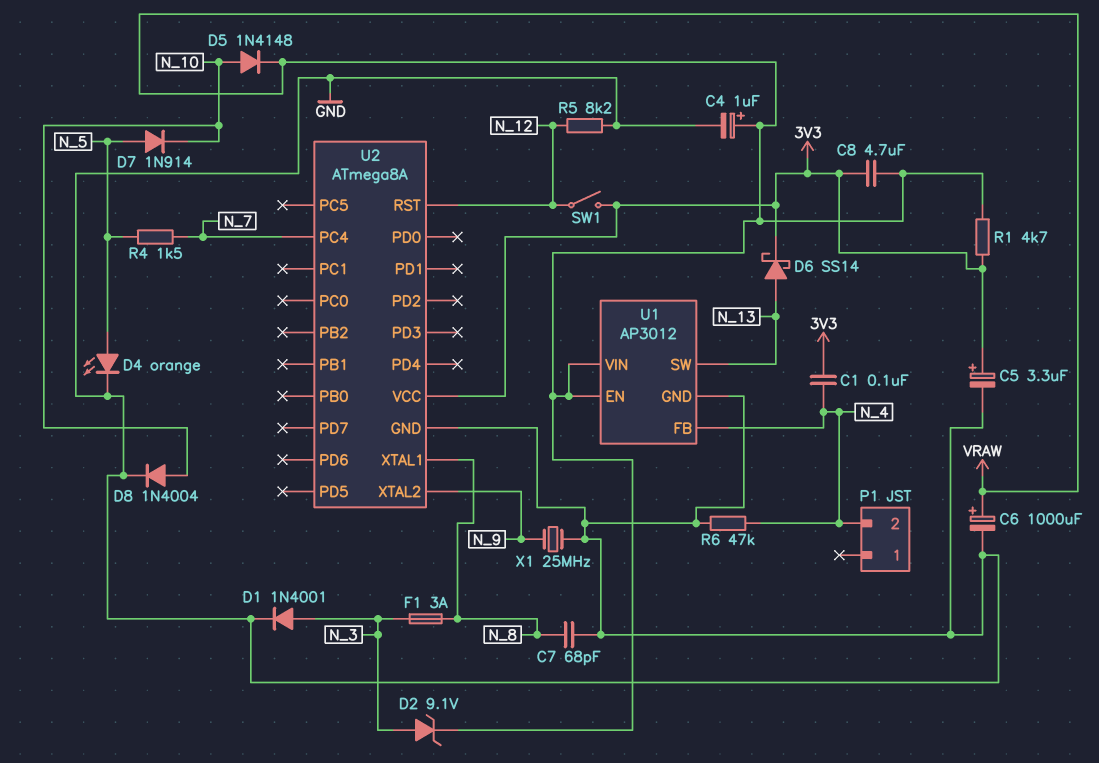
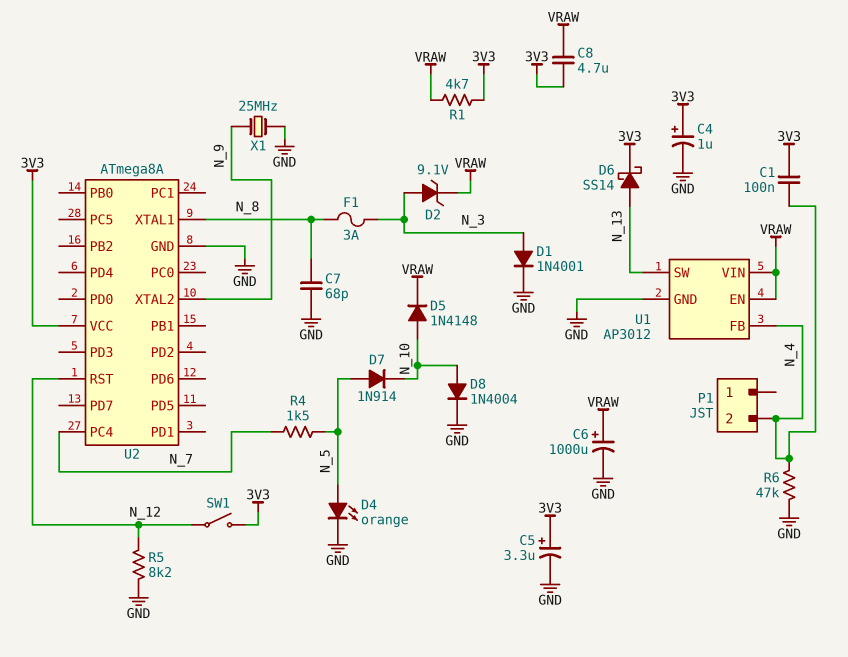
C4: 1uF (plus VRAW, minus GND) -> 1uF (plus 3V3, minus GND)

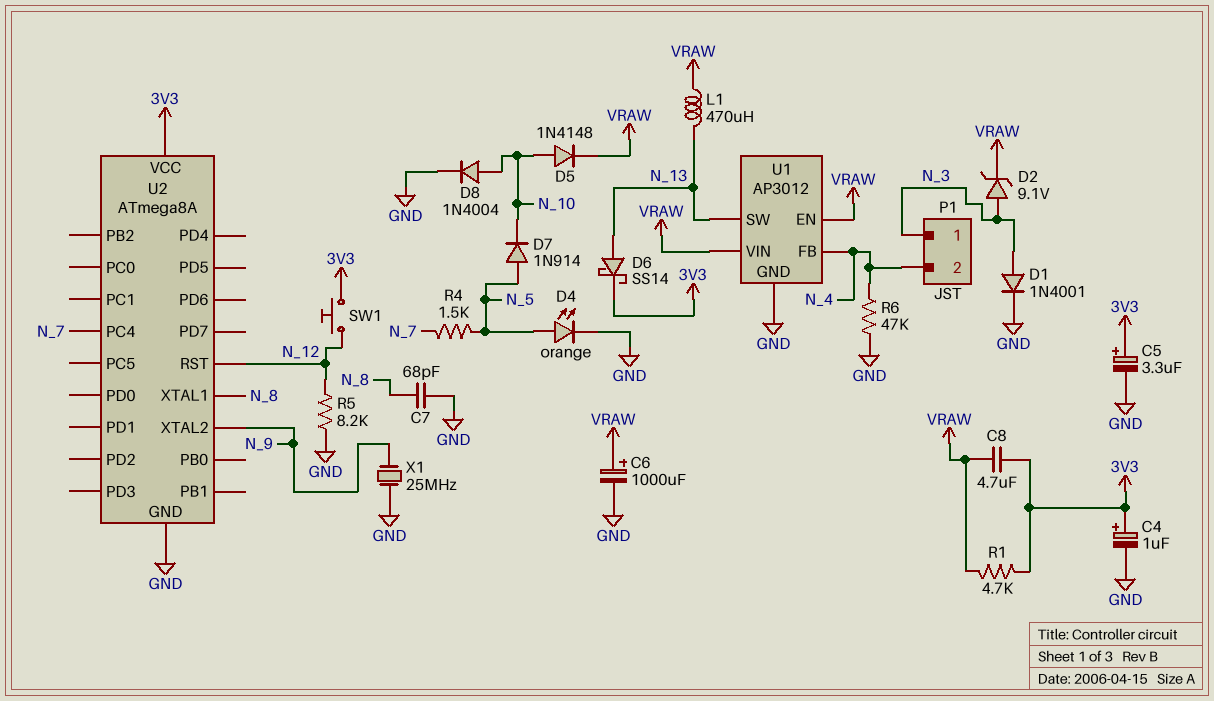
C1: 100nF (3V3, N_4) -> none
F1: 3A (N_3, N_8) -> none
L1: none -> 470uH (N_13, VRAW)
P1 pin 1: none -> N_3
SW1: switch (3V3, N_12) -> button (3V3, N_12)

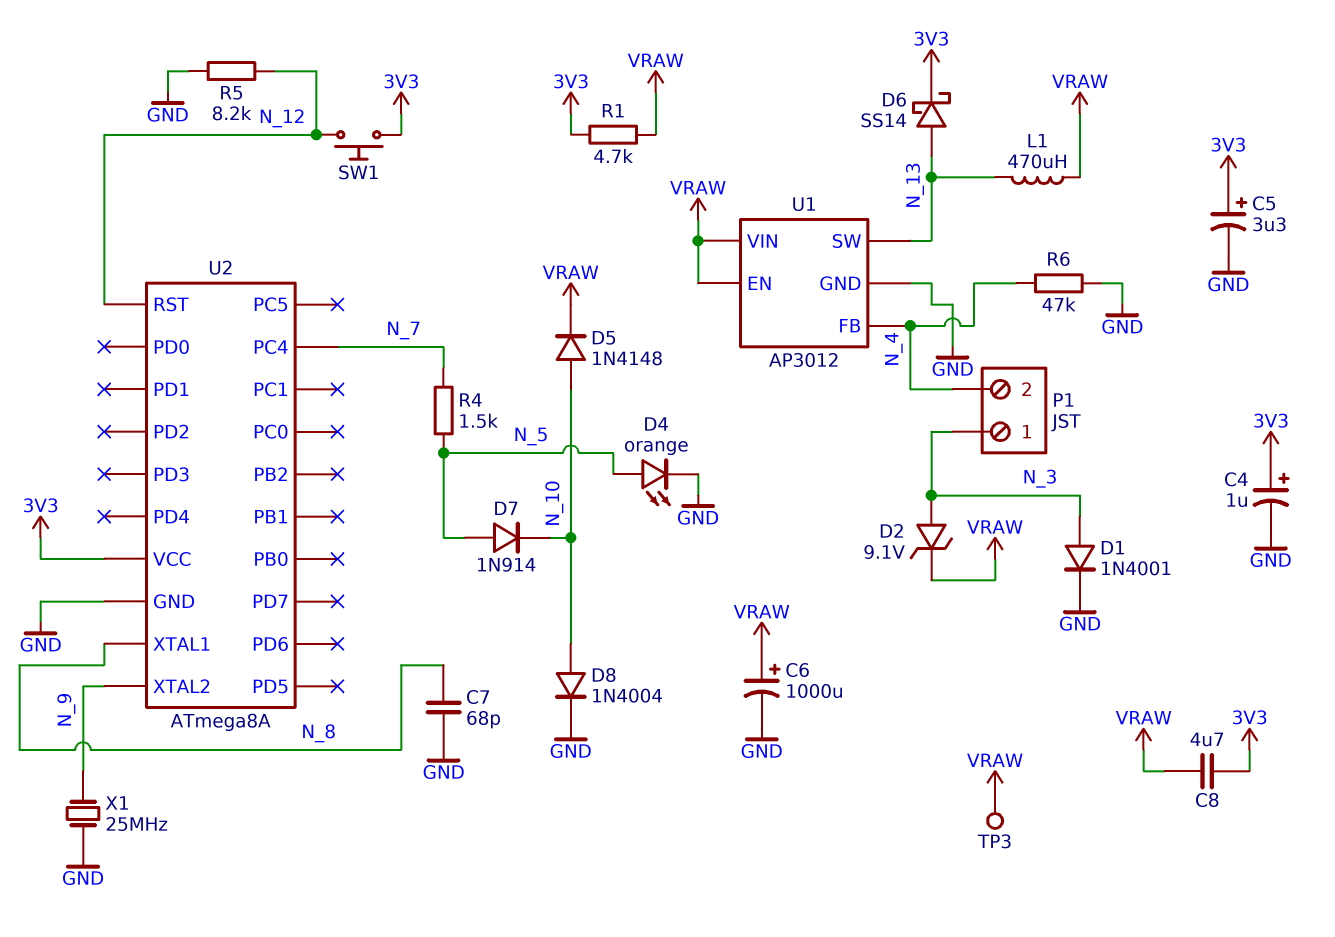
TP3: none -> test point (VRAW)

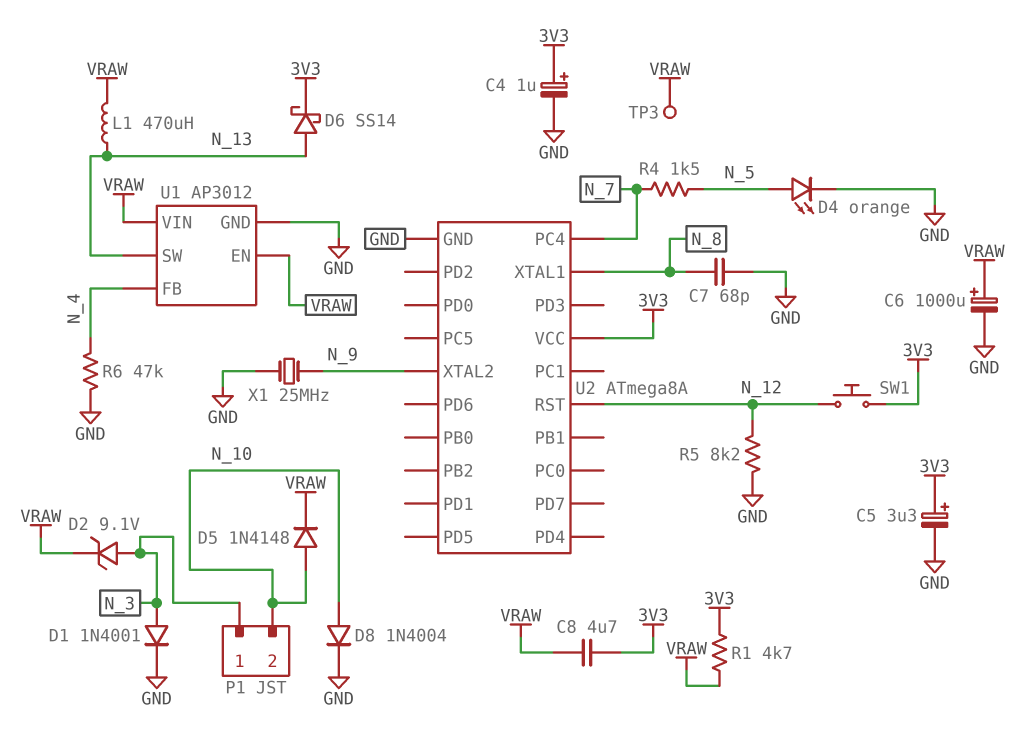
D7: diode 1N914 (A N_5, K N_10) -> none
P1 pin 2: N_4 -> N_10

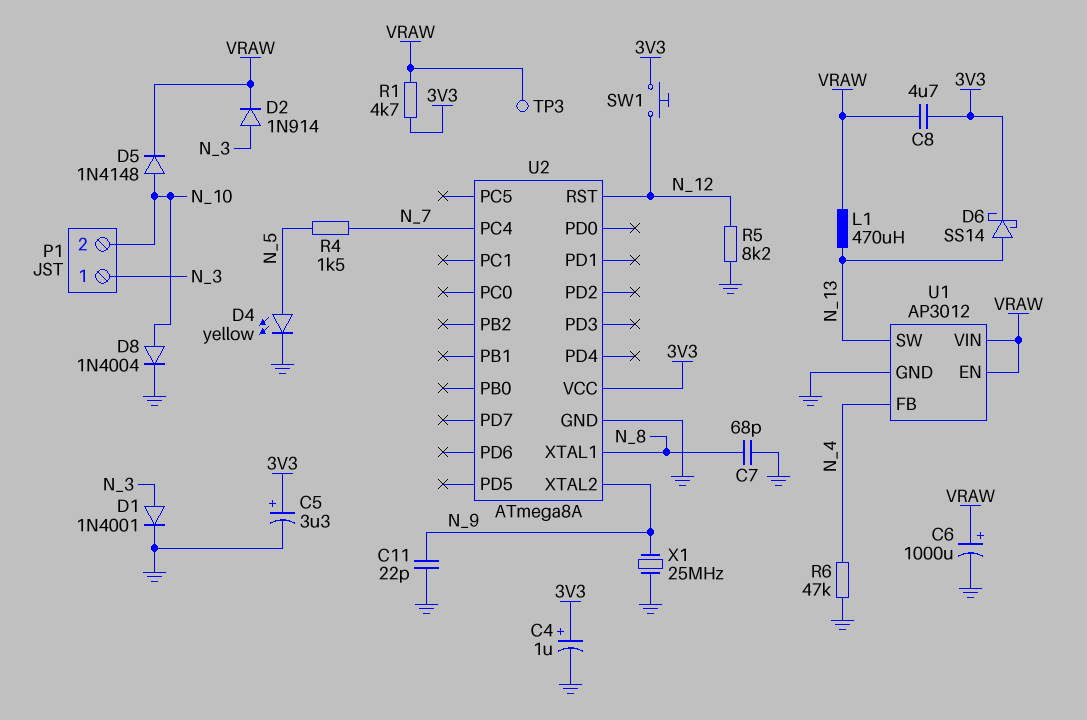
C11: none -> 22pF (GND, N_9)
D2: zener 9.1V (A N_3, K VRAW) -> diode 1N914 (A N_3, K VRAW)
D4: LED orange (A N_5, K GND) -> LED yellow (A N_5, K GND)

